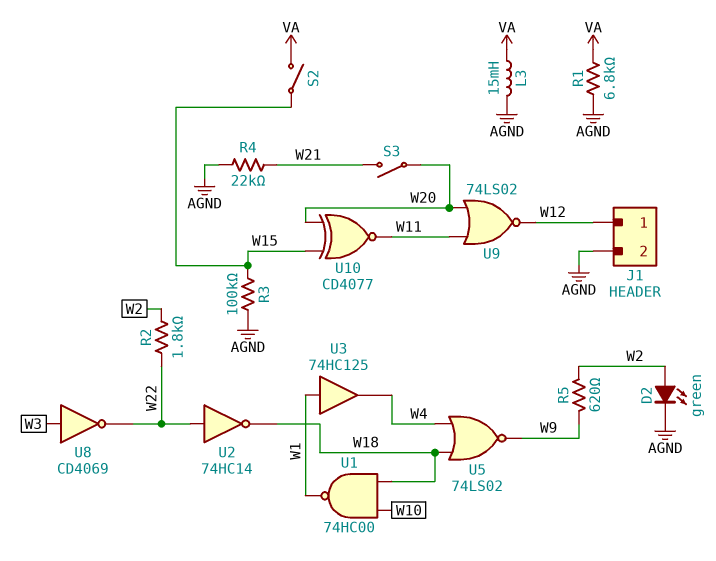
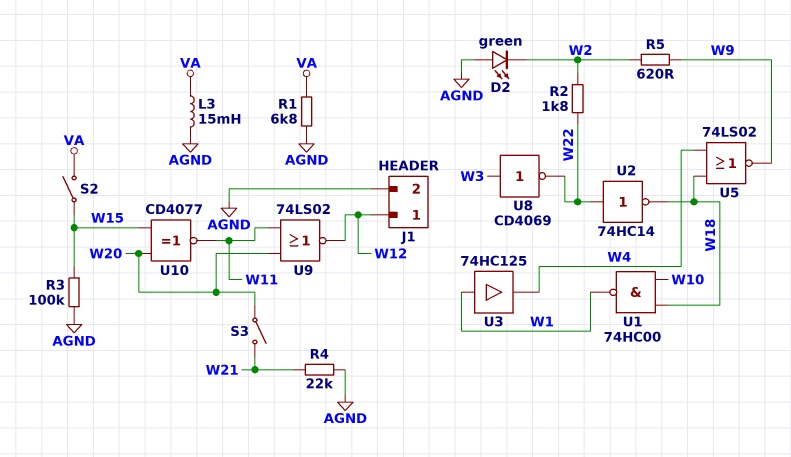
D2: LED green (A W2, K AGND) -> LED green (A AGND, K W2)

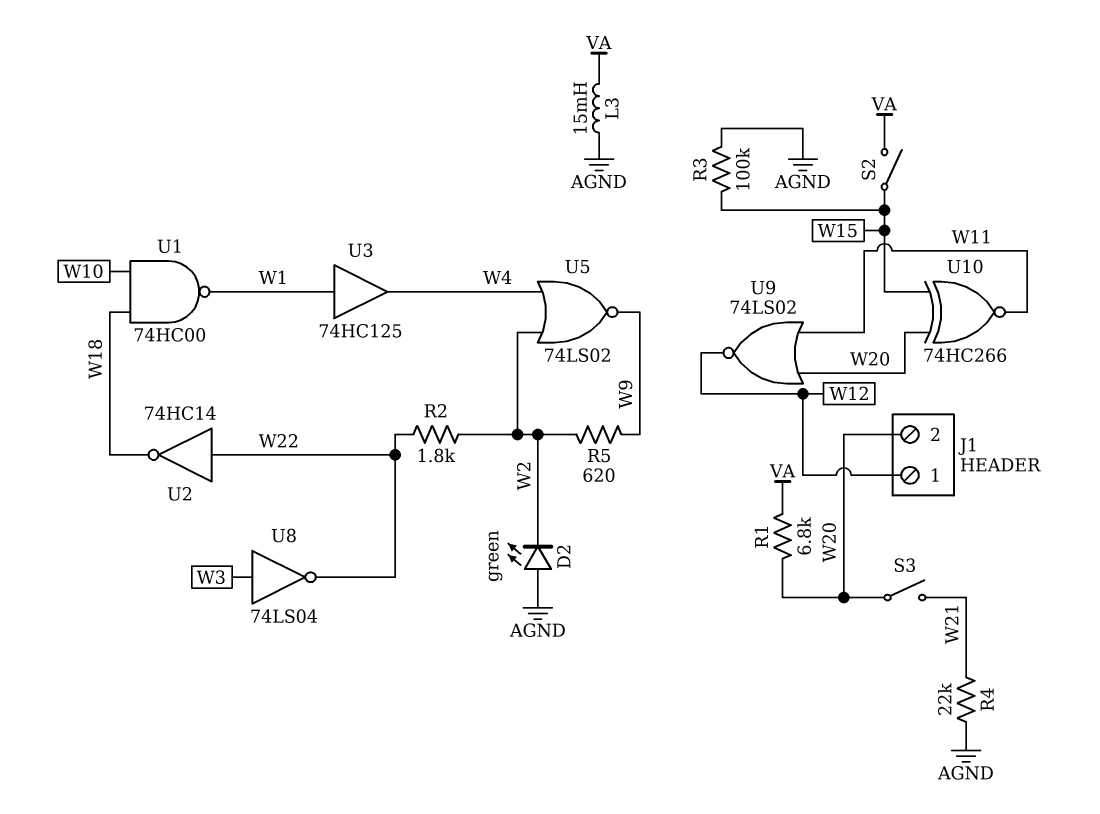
J1 pin 2: AGND -> W20
R1: 6.8k (AGND, VA) -> 6.8k (VA, W20)
U5: NOR 74LS02 (in W4, in W18, out W9) -> NOR 74LS02 (in W2, in W4, out W9)
U8: NOT CD4069 (in W3, out W22) -> NOT 74LS04 (in W3, out W22)
U10: XNOR CD4077 (in W15, in W20, out W11) -> XNOR 74HC266 (in W15, in W20, out W11)

